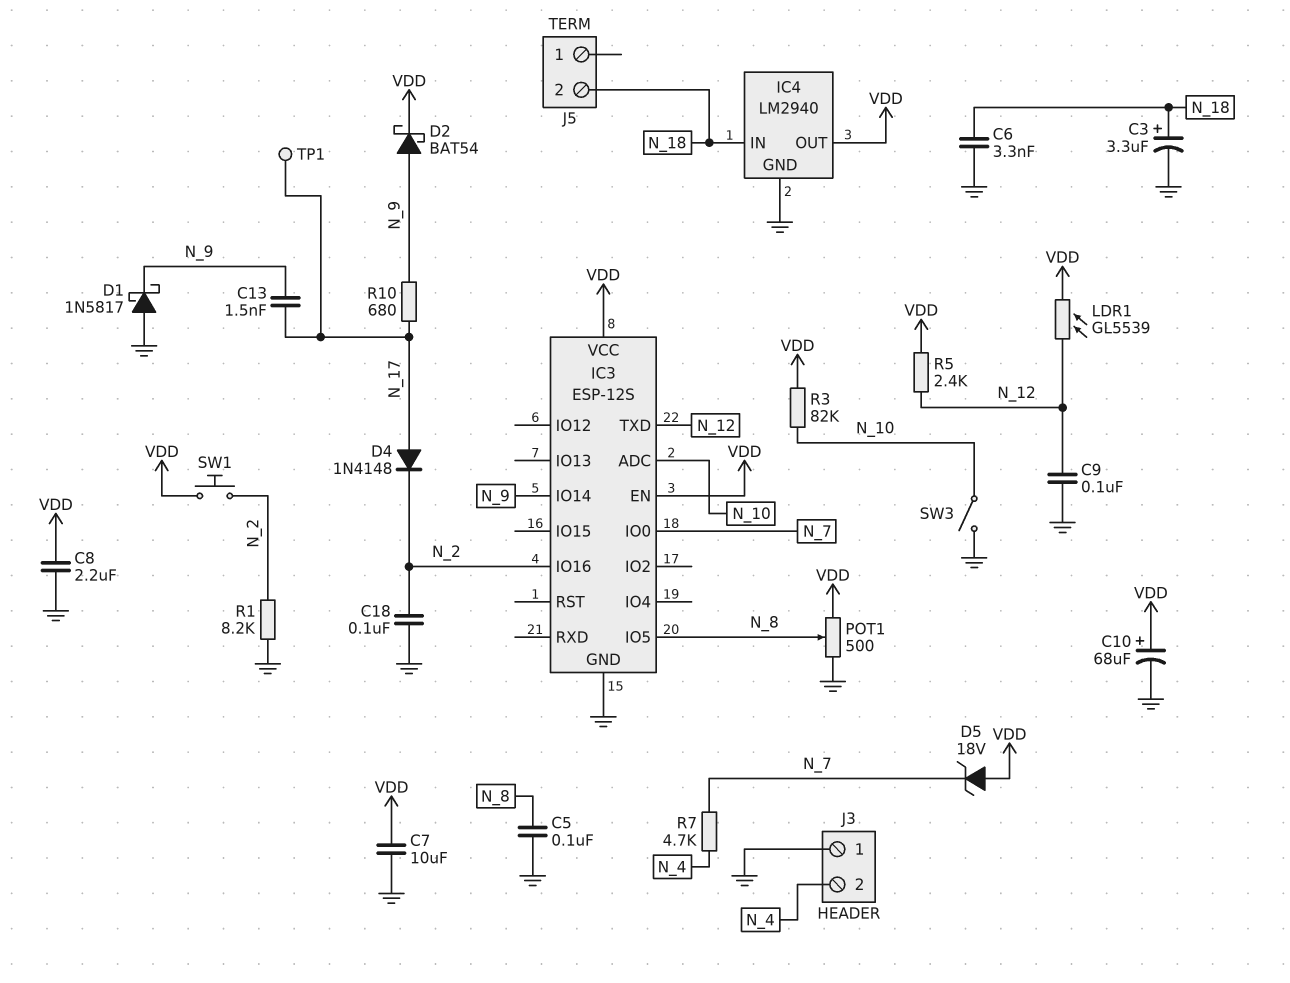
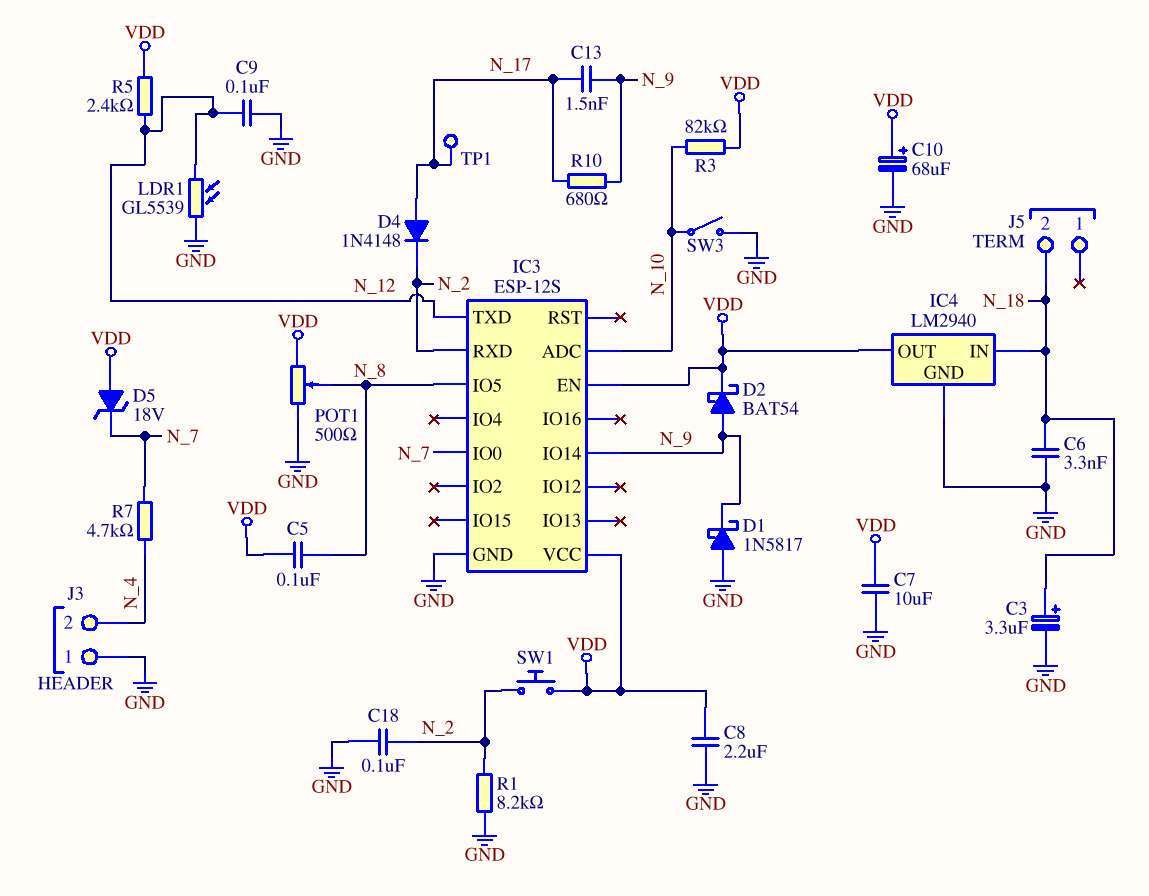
C5: 100nF (GND, N_8) -> 100nF (N_8, VDD)
IC3 pin IO16: N_2 -> none
IC3 pin RXD: none -> N_2
LDR1: GL5539 (N_12, VDD) -> GL5539 (GND, N_12)

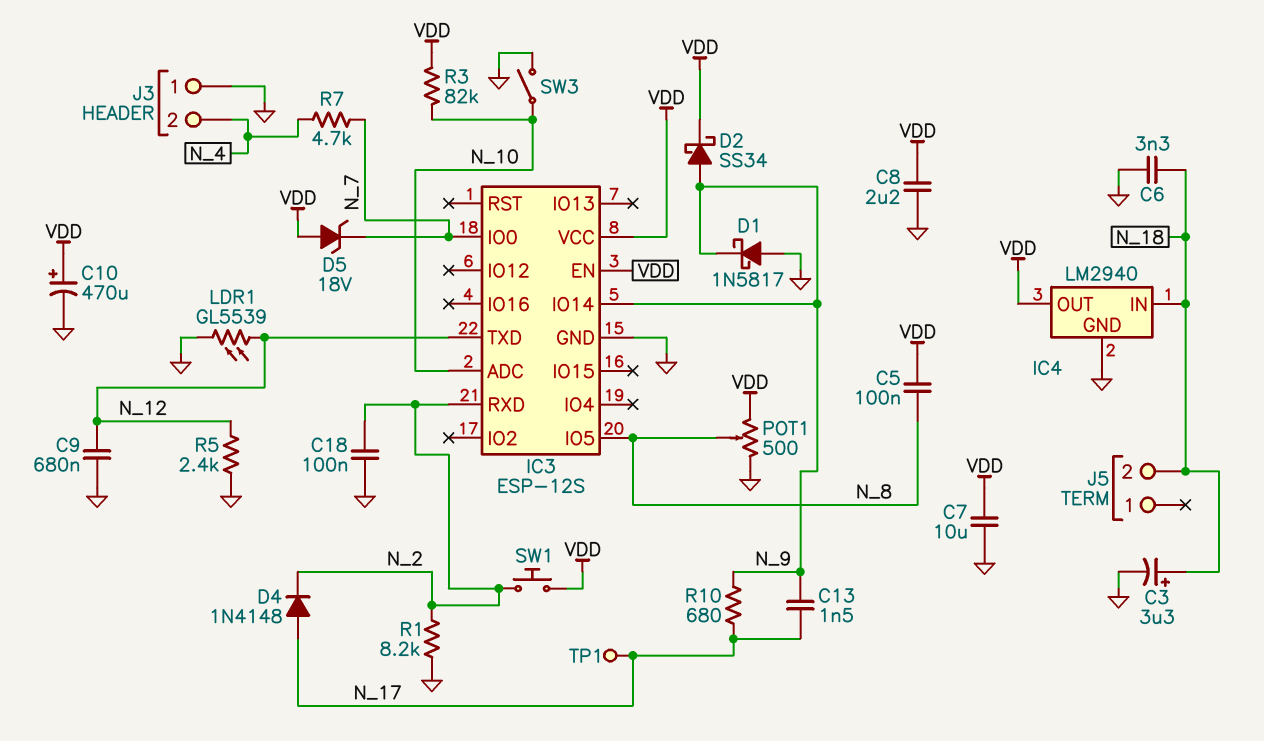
C9: 100nF (GND, N_12) -> 680nF (GND, N_12)
C10: 68uF (plus VDD, minus GND) -> 470uF (plus VDD, minus GND)
D2: schottky BAT54 (A N_9, K VDD) -> schottky SS34 (A N_9, K VDD)
R5: 2.4k (N_12, VDD) -> 2.4k (GND, N_12)

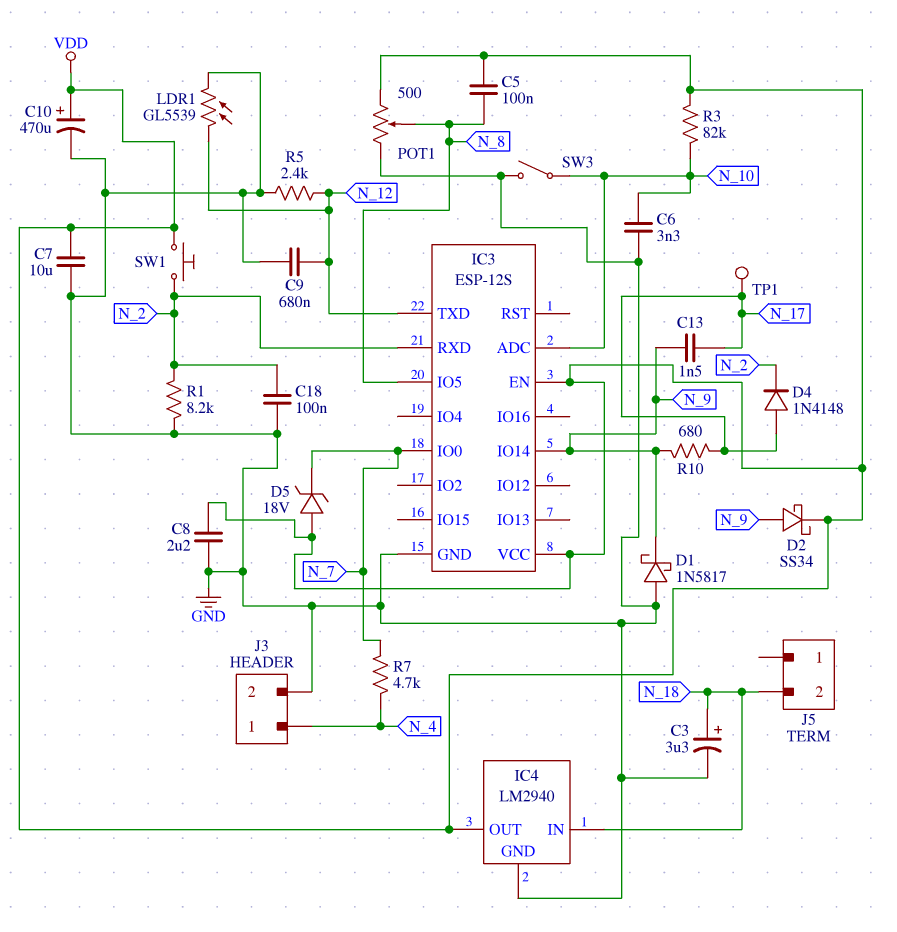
C6: 3.3nF (GND, N_18) -> 3.3nF (GND, N_10)
J3 pin 1: GND -> N_4
J3 pin 2: N_4 -> GND

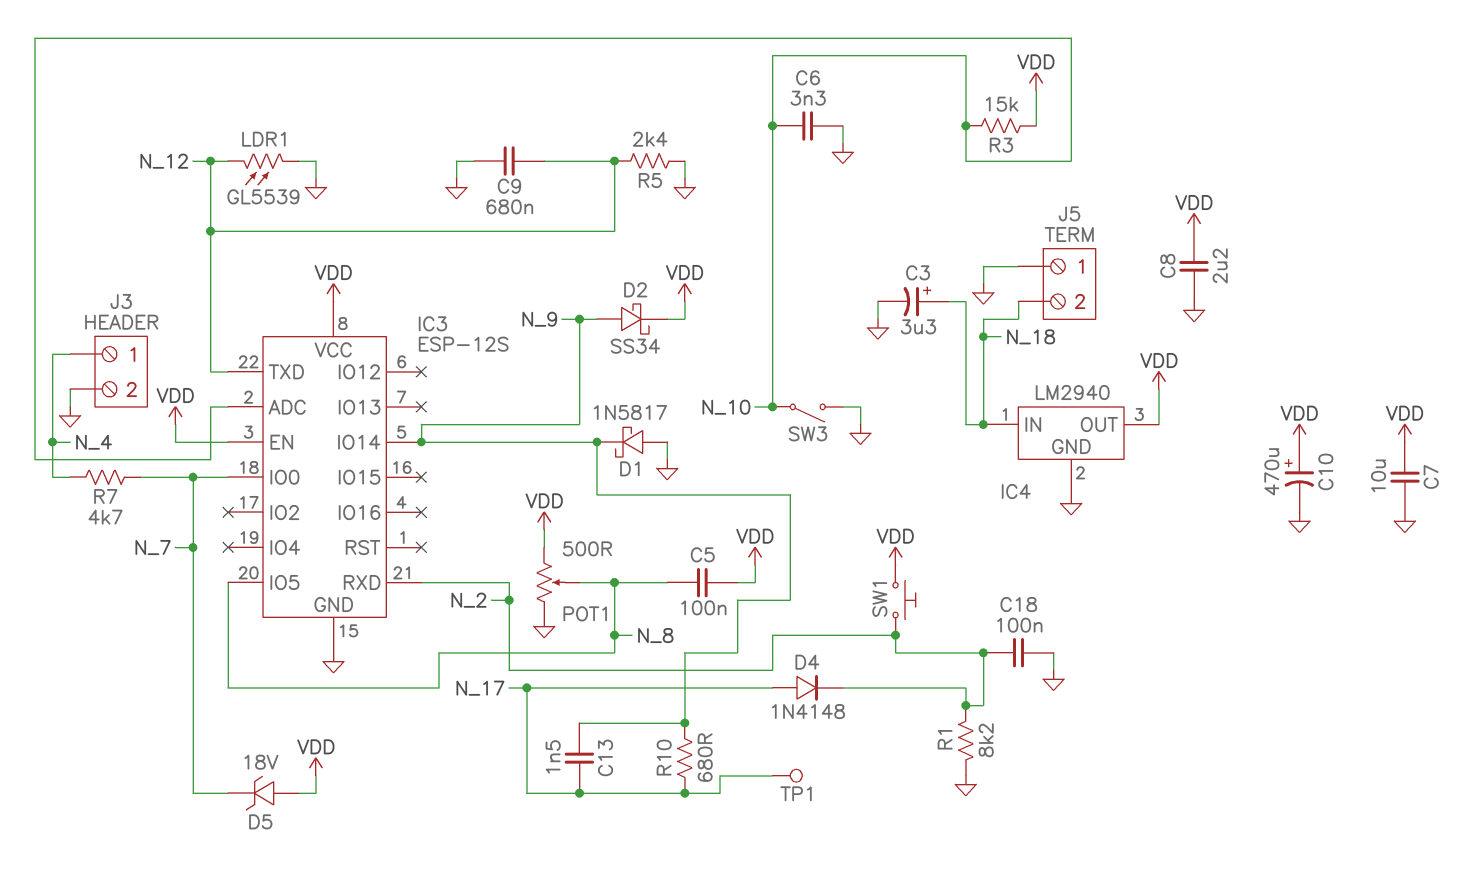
J5 pin 1: none -> GND
R3: 82k (N_10, VDD) -> 15k (N_10, VDD)

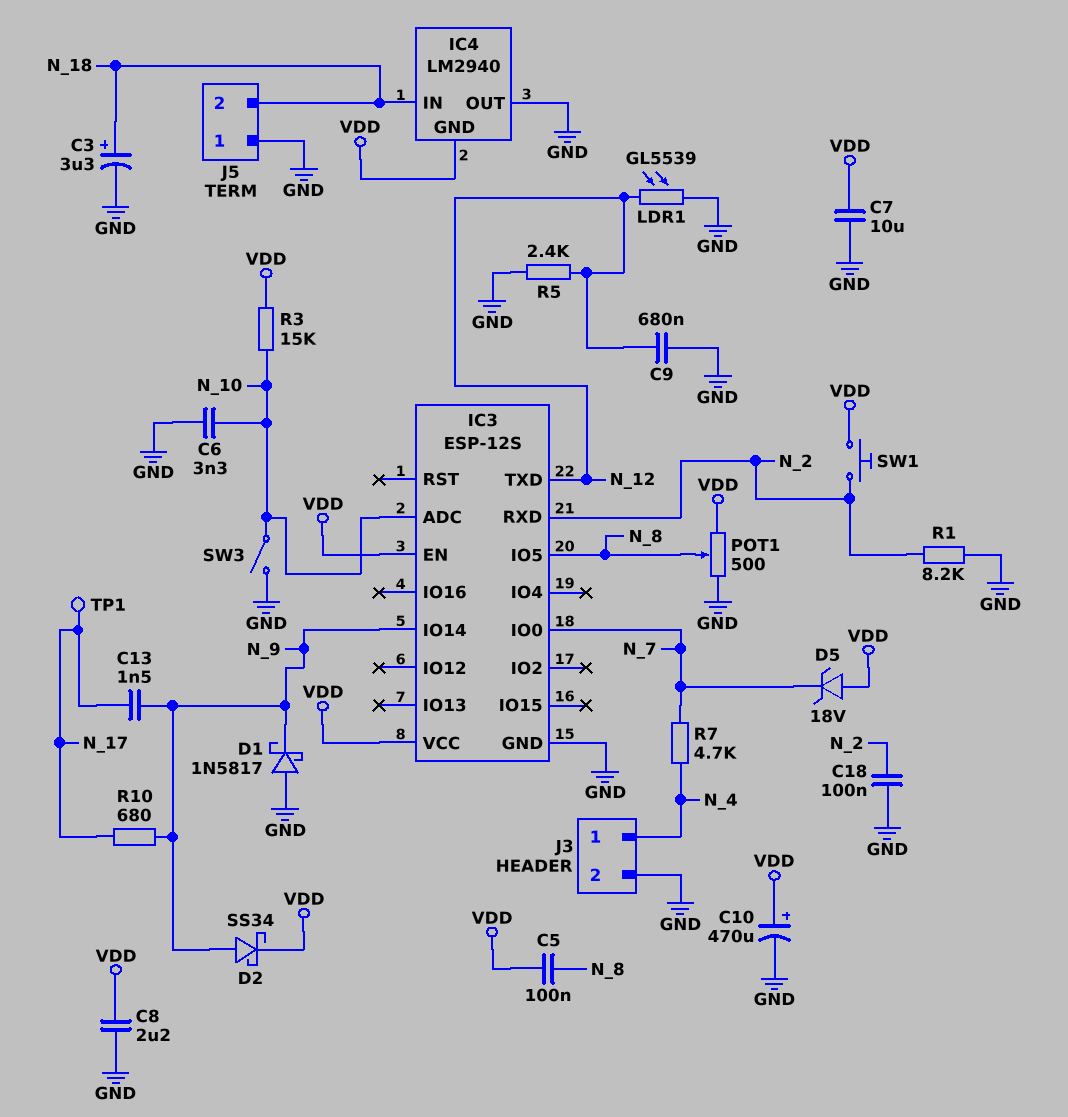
D4: diode 1N4148 (A N_17, K N_2) -> none
IC4 pin GND: GND -> VDD
IC4 pin OUT: VDD -> GND

